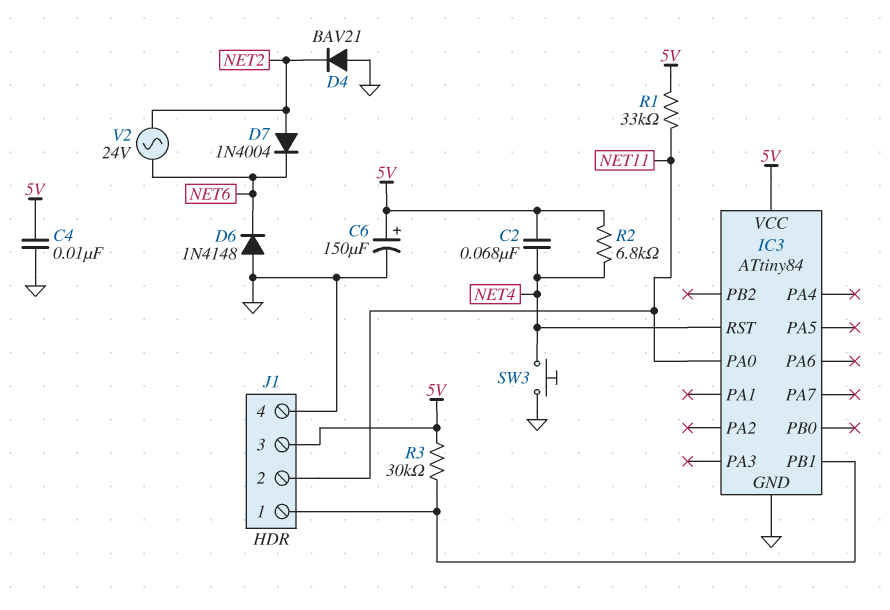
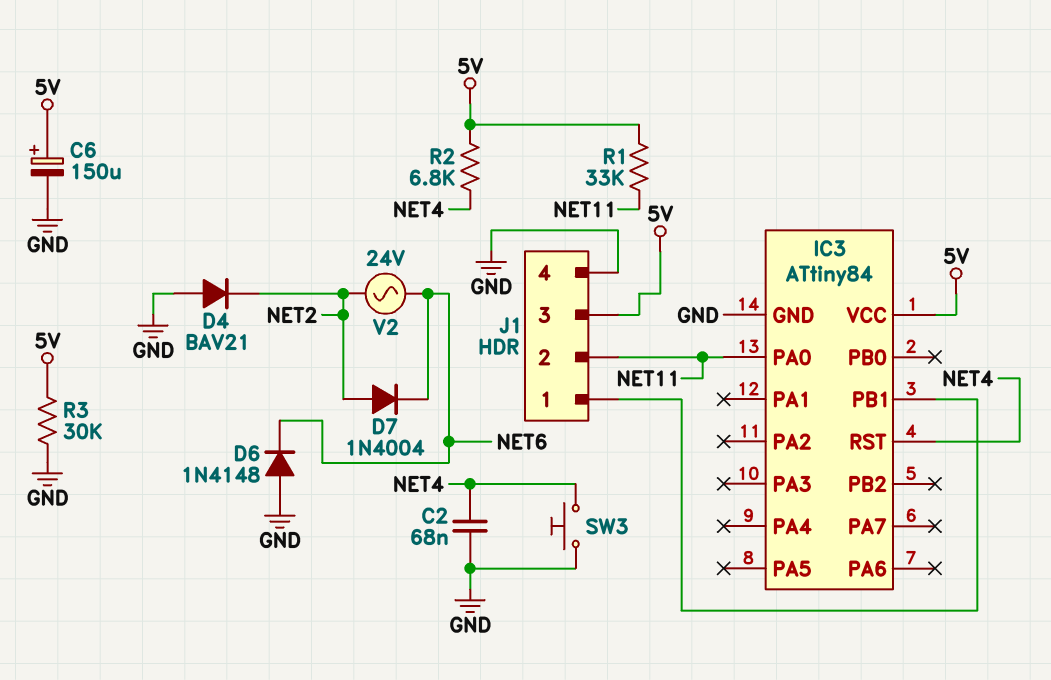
C2: 68nF (5V, NET4) -> 68nF (GND, NET4)
C4: 10nF (5V, GND) -> none
R3: 30k (5V, IC3/PB1) -> 30k (5V, GND)

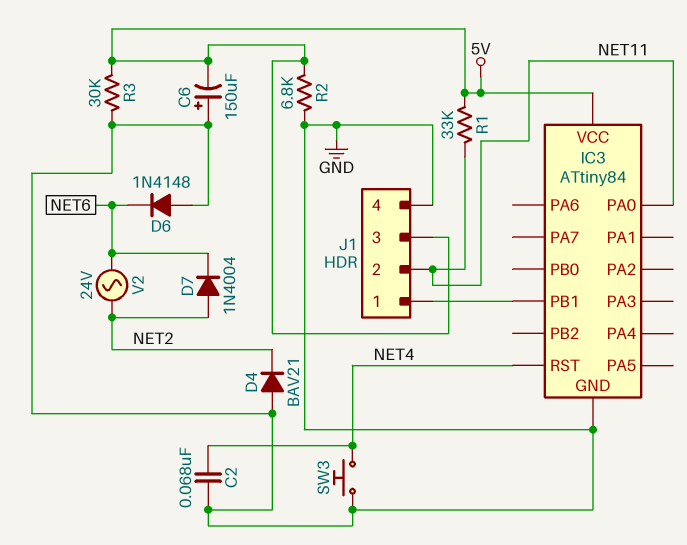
C6: 150uF (plus 5V, minus GND) -> 150uF (plus GND, minus 5V)
R2: 6.8k (5V, NET4) -> 6.8k (5V, GND)

